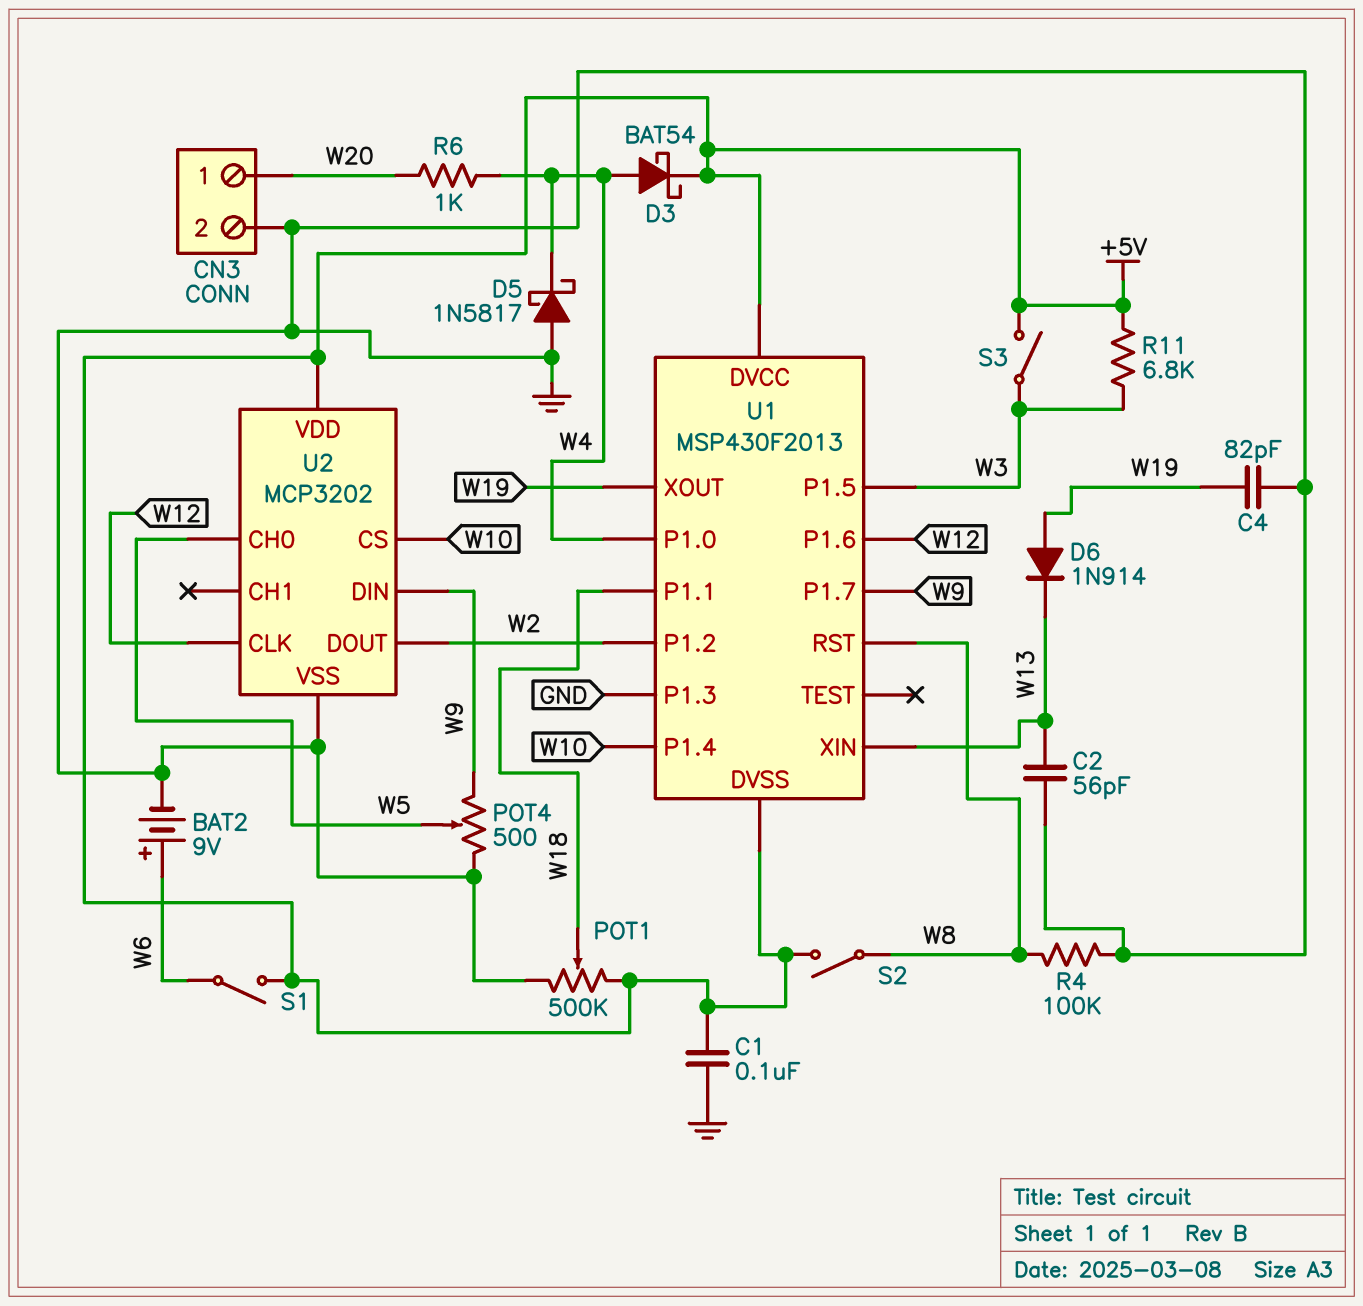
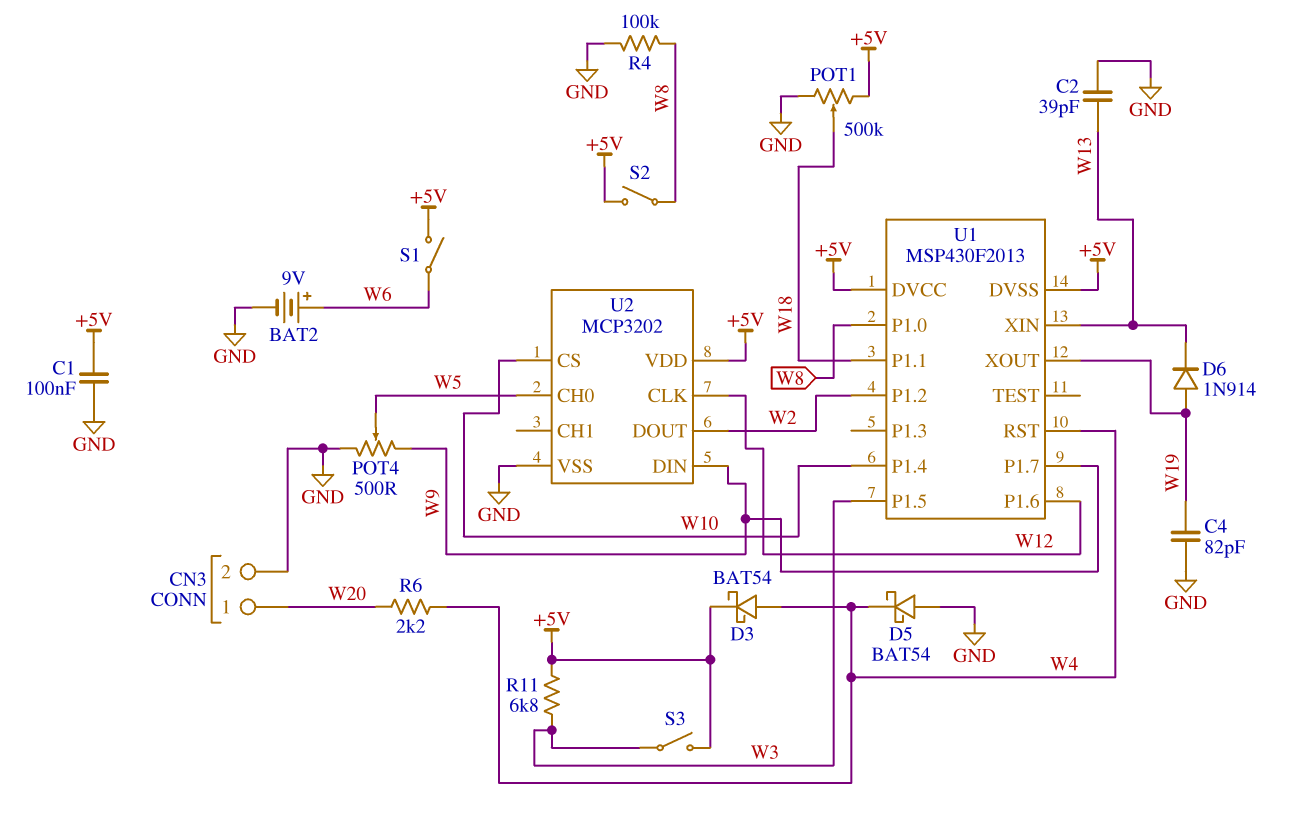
C2: 56pF (GND, W13) -> 39pF (GND, W13)
D5: schottky 1N5817 (A GND, K W4) -> schottky BAT54 (A GND, K W4)
R6: 1k (W4, W20) -> 2.2k (W4, W20)
U1 pin P1.0: W4 -> W8
U1 pin P1.3: GND -> none
U1 pin RST: W8 -> W4

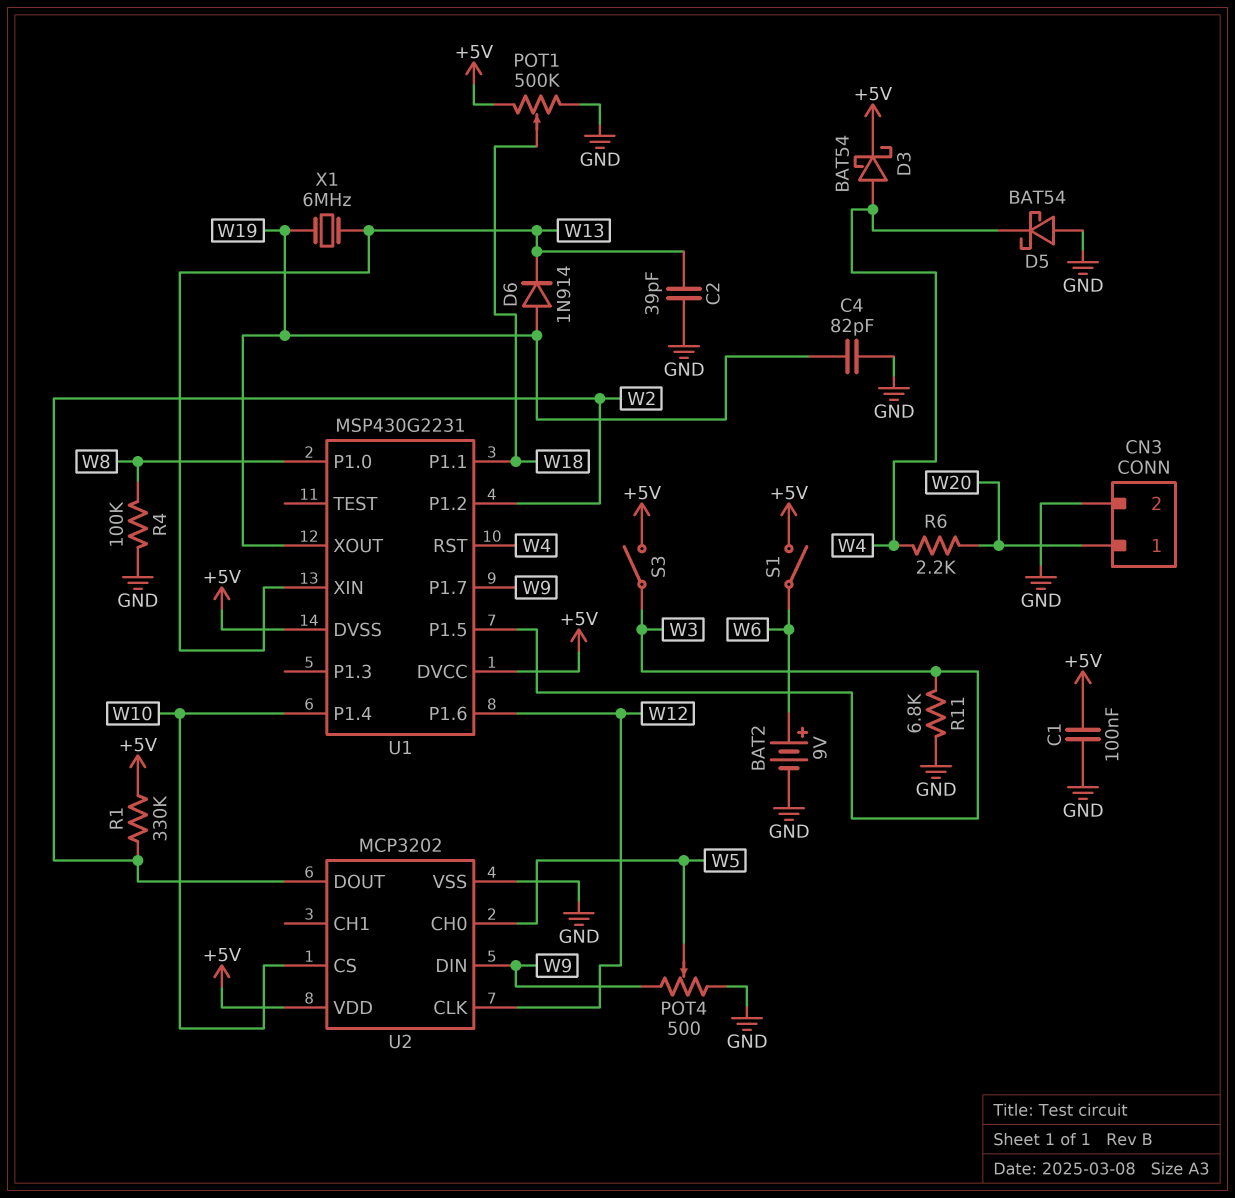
R1: none -> 330k (+5V, W2)
R11: 6.8k (+5V, W3) -> 6.8k (GND, W3)
S2: switch (+5V, W8) -> none
U1: MSP430F2013 -> MSP430G2231
X1: none -> 6MHz (W13, W19)

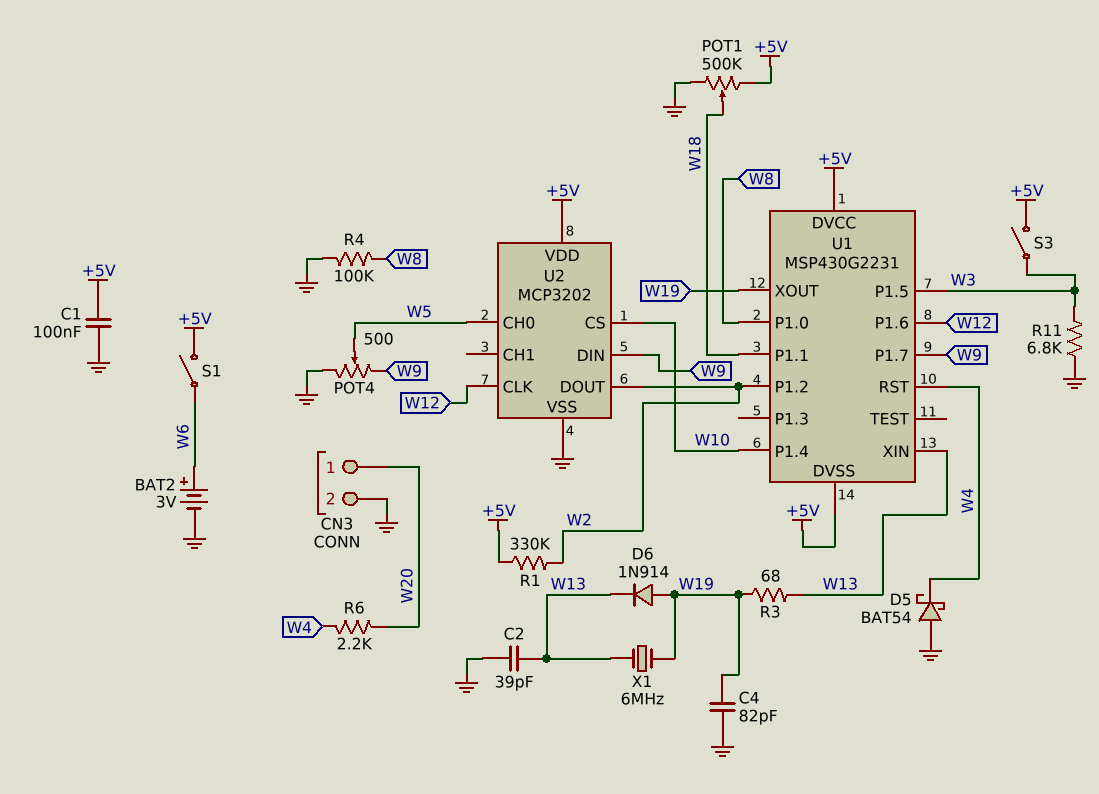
BAT2: 9V (plus W6, minus GND) -> 3V (plus W6, minus GND)
D3: schottky BAT54 (A W4, K +5V) -> none
R3: none -> 68 (W13, W19)

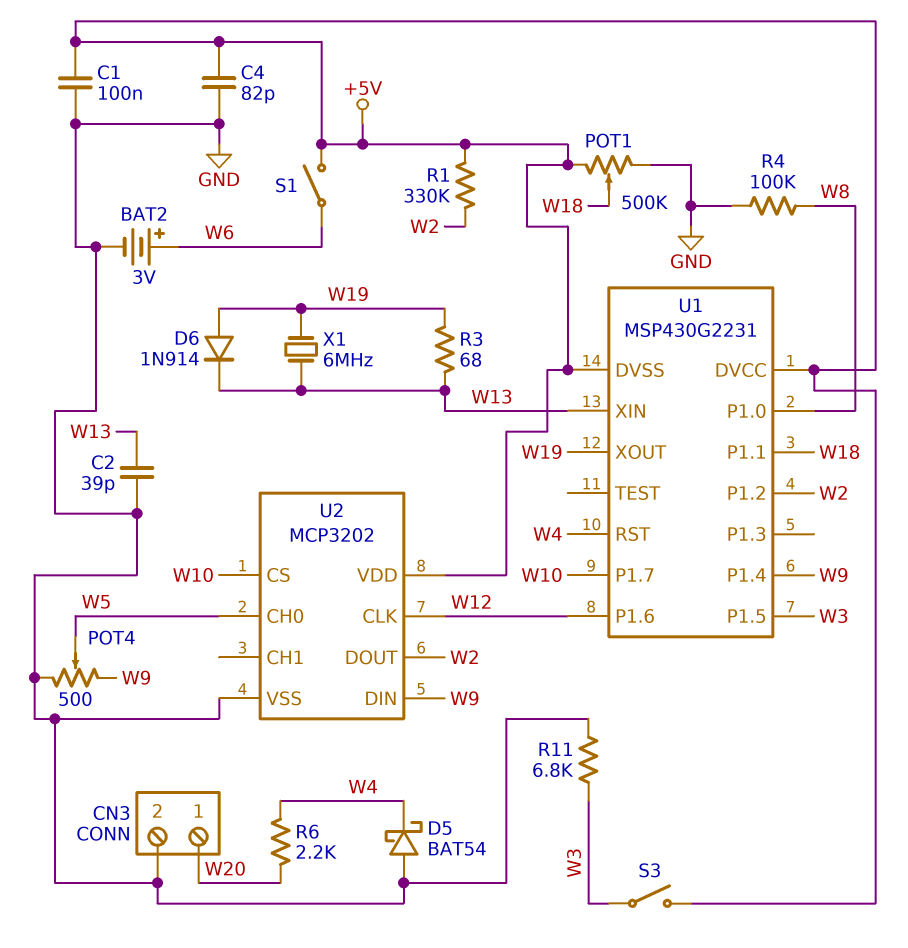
C4: 82pF (GND, W19) -> 82pF (+5V, GND)
U1 pin P1.4: W10 -> W9
U1 pin P1.7: W9 -> W10

